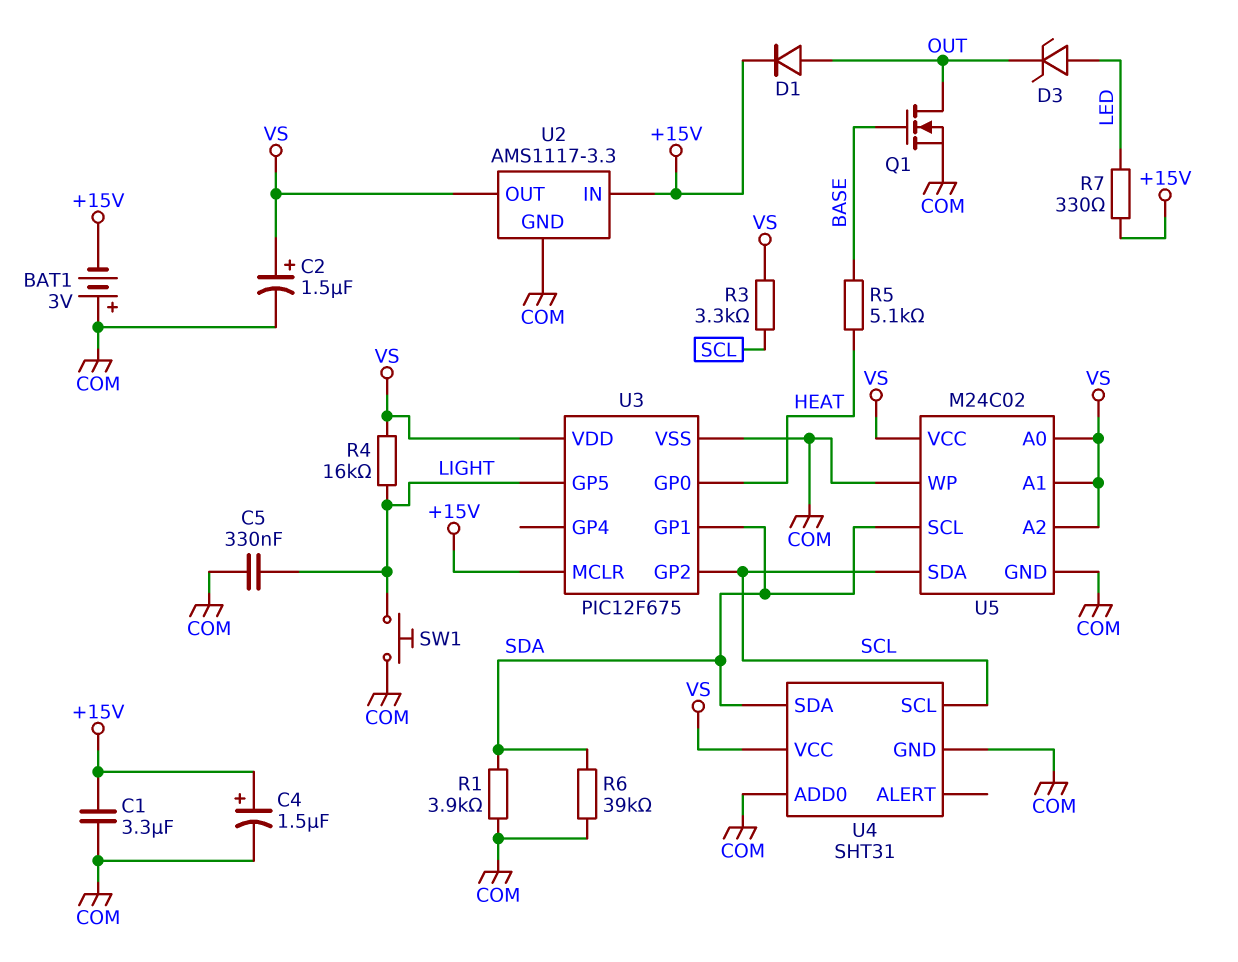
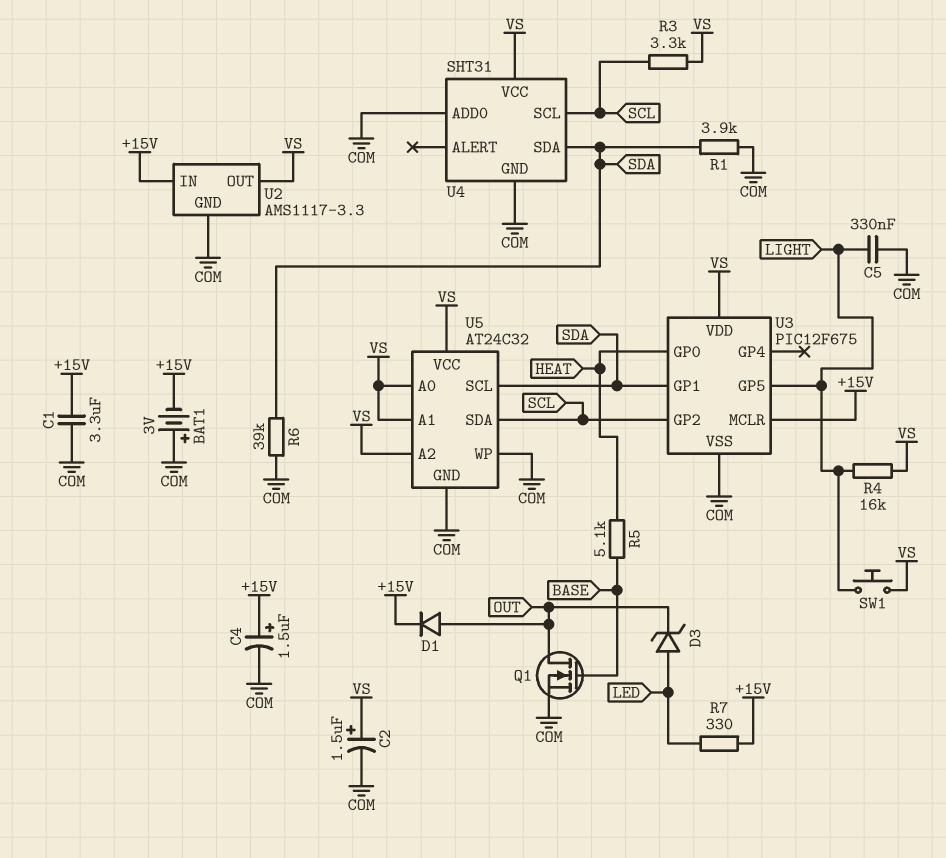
SW1: button (COM, LIGHT) -> button (LIGHT, VS)
U5: M24C02 -> AT24C32

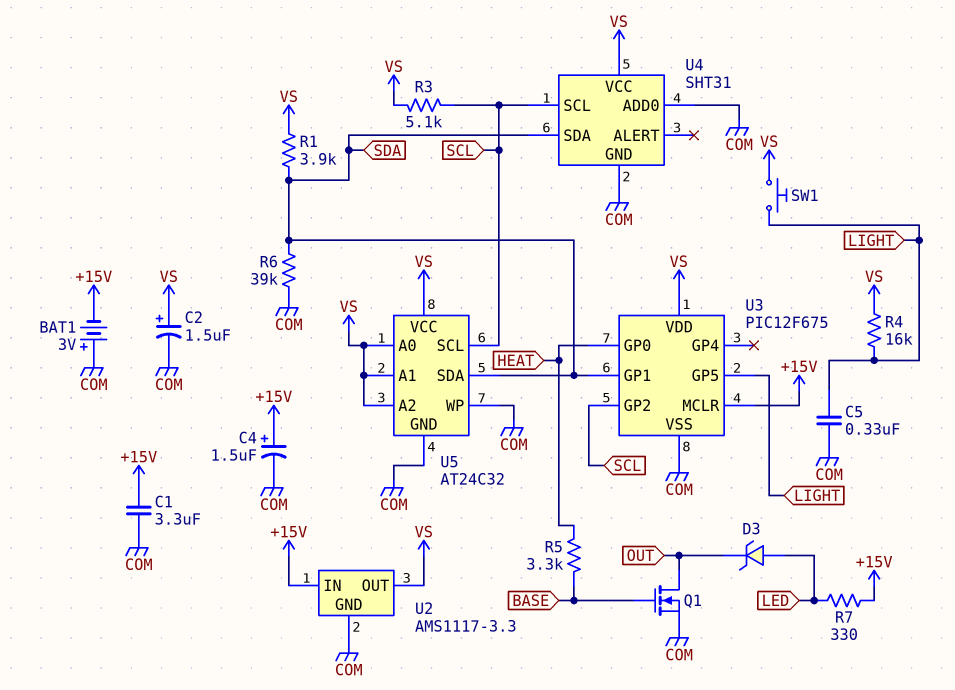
D1: diode (A OUT, K +15V) -> none
R1: 3.9k (COM, SDA) -> 3.9k (SDA, VS)
R3: 3.3k (SCL, VS) -> 5.1k (SCL, VS)
R5: 5.1k (BASE, HEAT) -> 3.3k (BASE, HEAT)
U5 pin SCL: SDA -> SCL
U5 pin SDA: SCL -> SDA

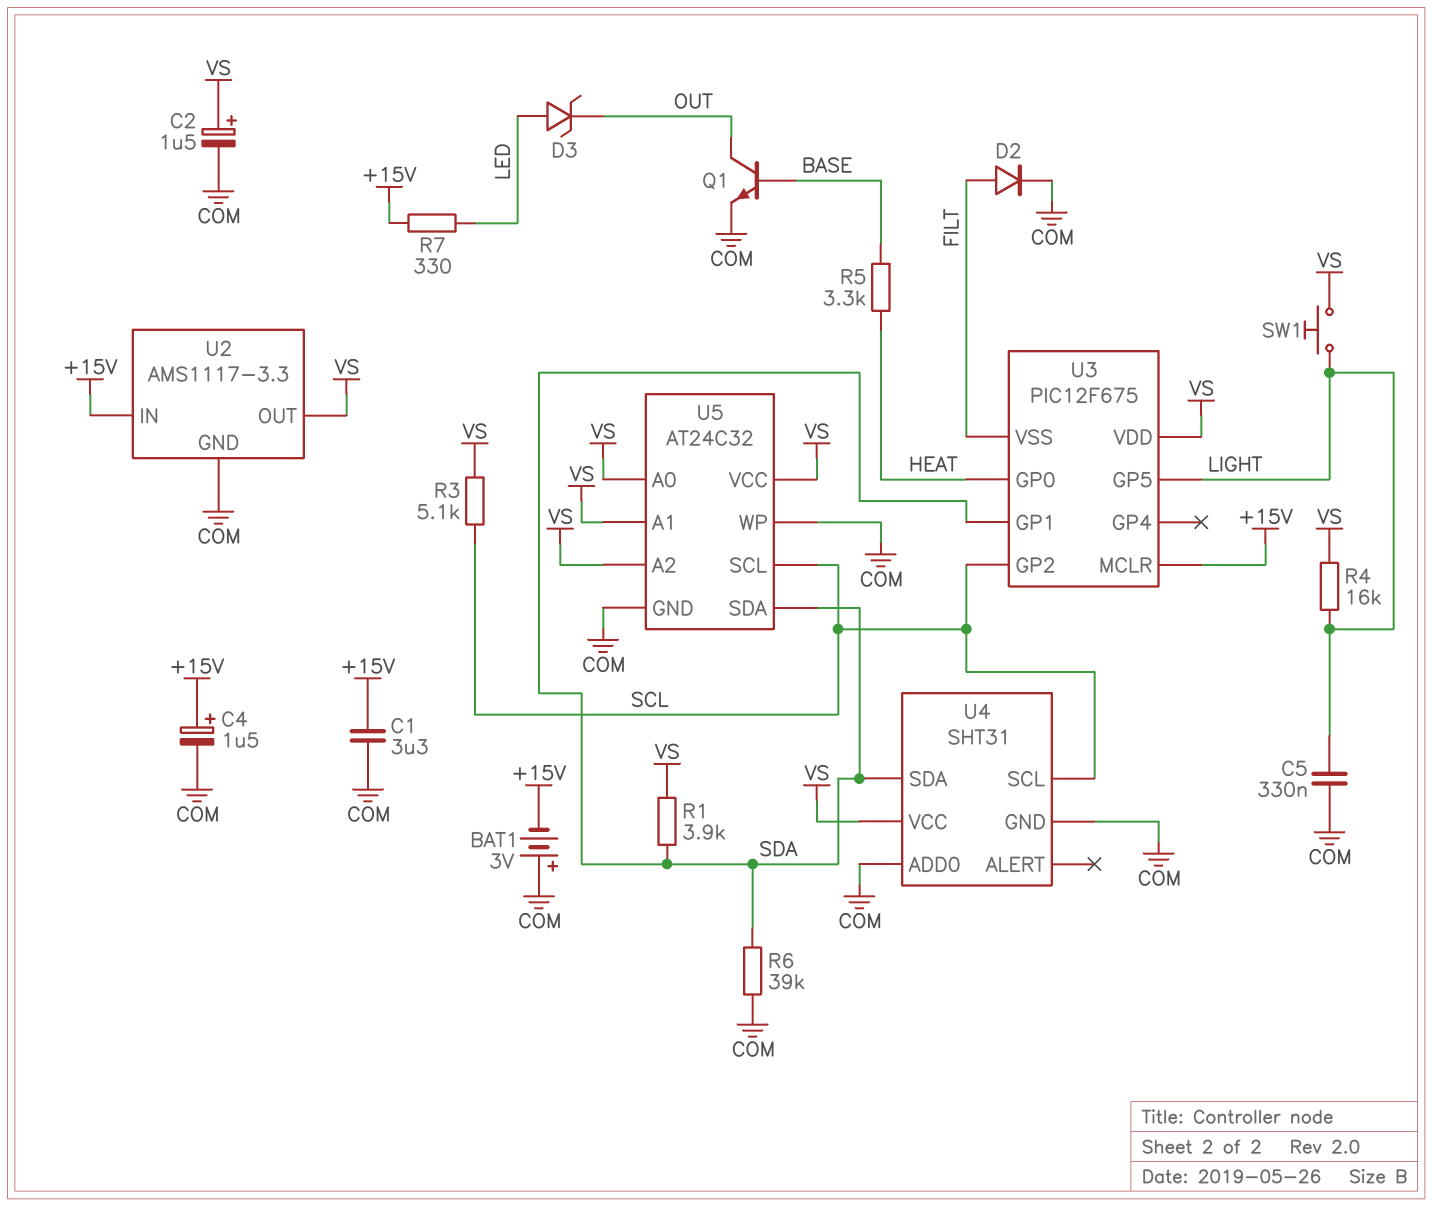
D2: none -> diode (A FILT, K COM)
Q1: NMOS (G BASE, D OUT, S COM) -> NPN (B BASE, C OUT, E COM)
U3 pin VSS: COM -> FILT

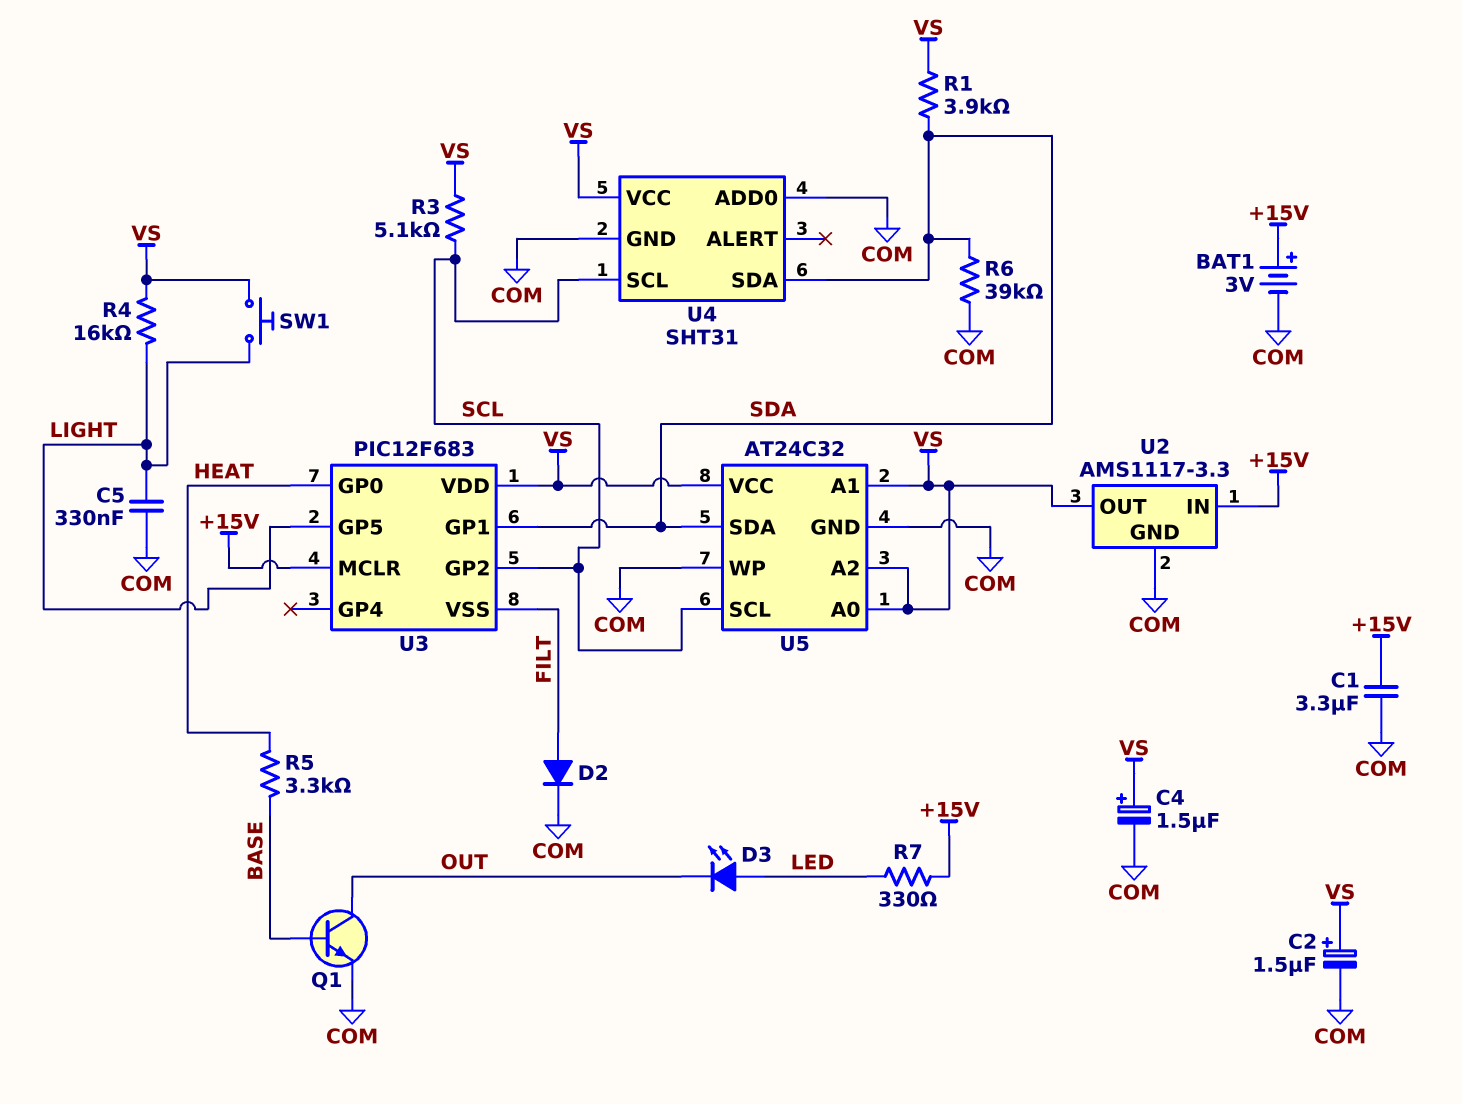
BAT1: 3V (plus COM, minus +15V) -> 3V (plus +15V, minus COM)
C4: 1.5uF (plus +15V, minus COM) -> 1.5uF (plus VS, minus COM)
D3: zener (A LED, K OUT) -> LED (A LED, K OUT)
U3: PIC12F675 -> PIC12F683

